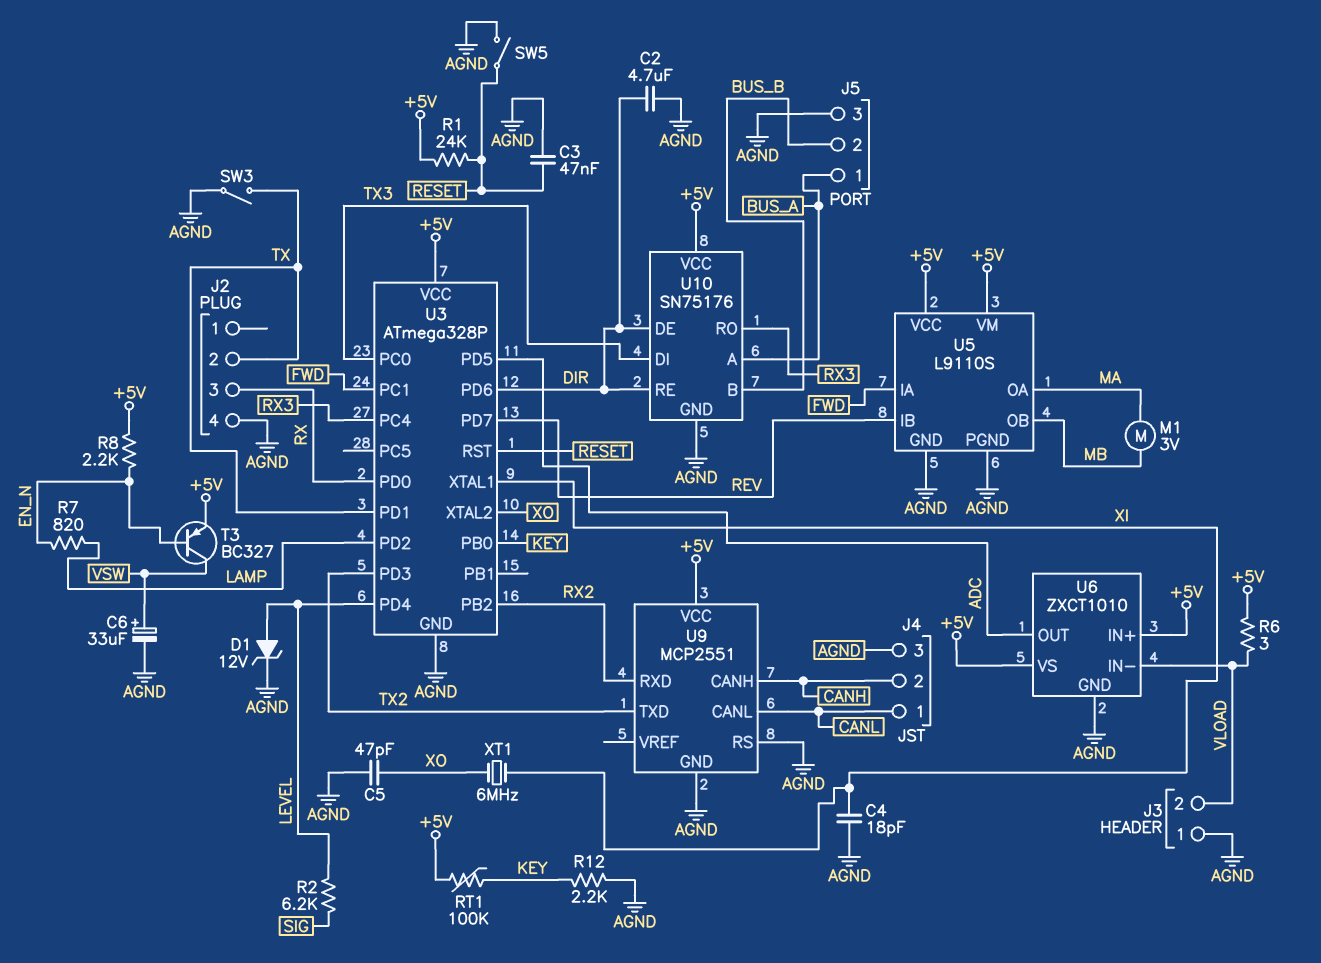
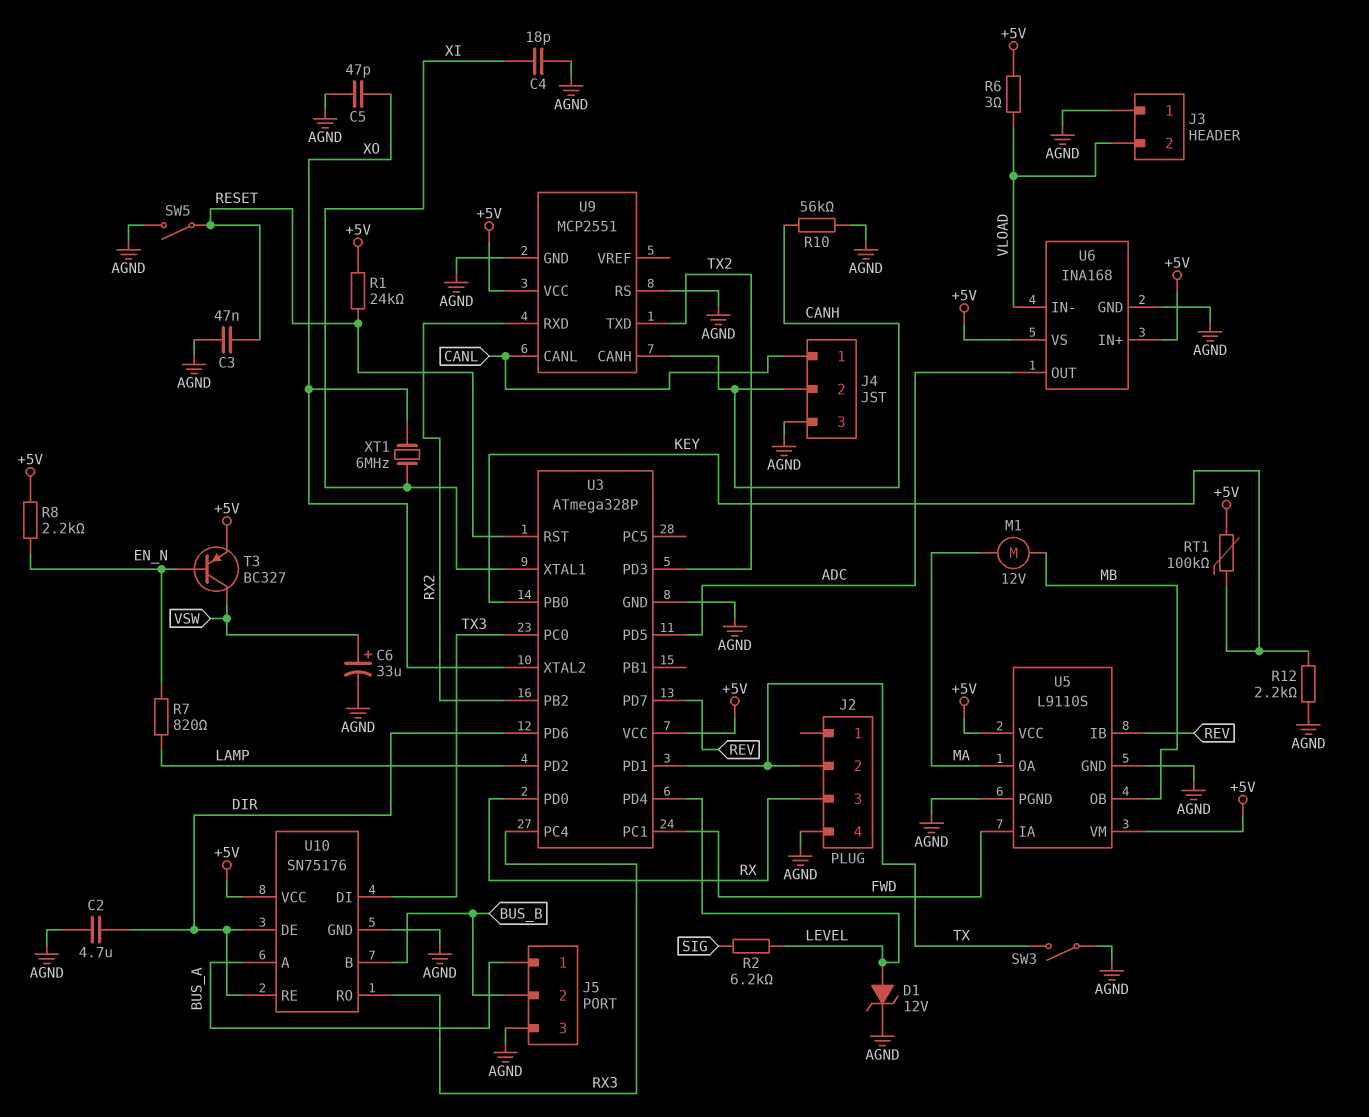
M1: motor 3V (MA, MB) -> motor 12V (MA, MB)
R10: none -> 56k (AGND, CANH)
U6: ZXCT1010 -> INA168

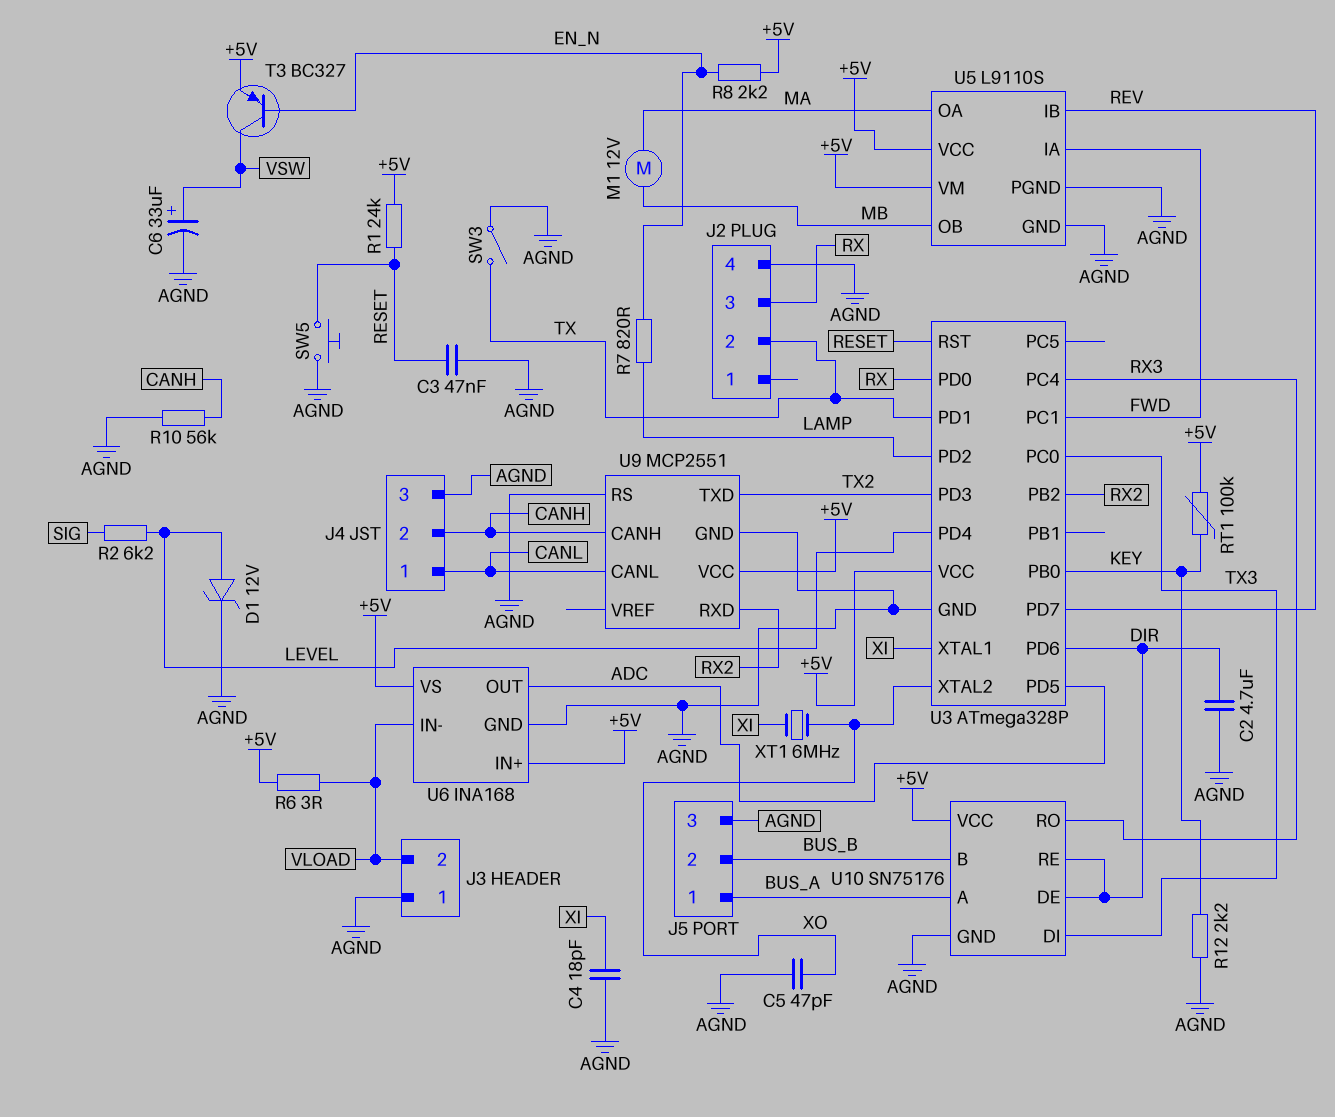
SW5: switch (AGND, RESET) -> button (AGND, RESET)

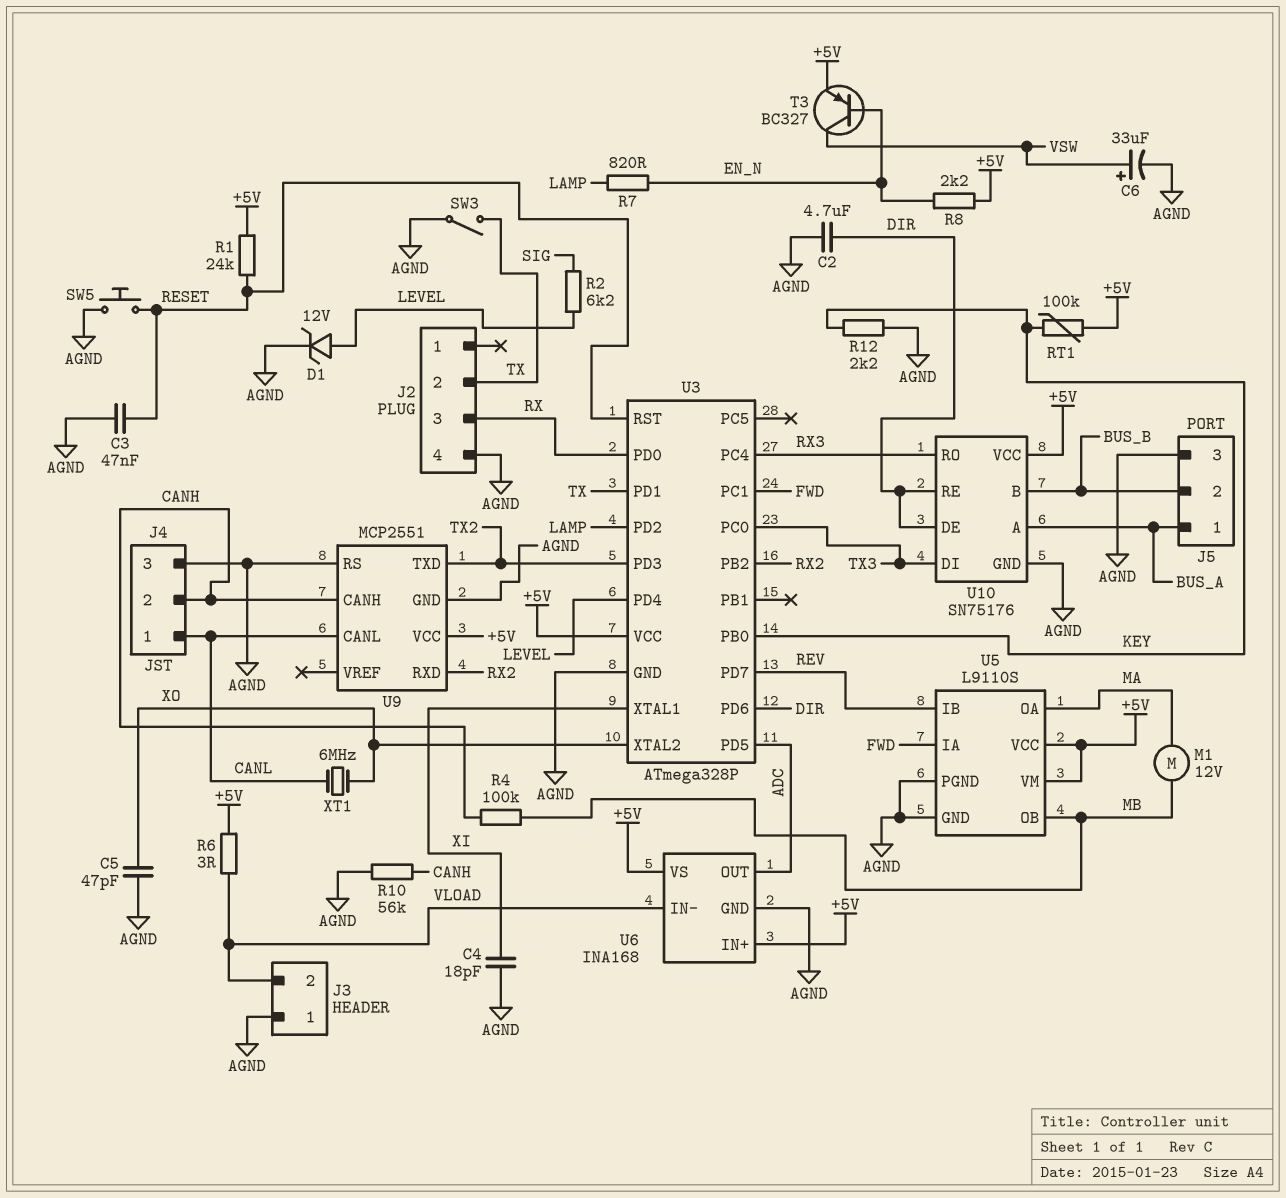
R4: none -> 100k (CANH, MB)
XT1: 6MHz (XI, XO) -> 6MHz (CANL, XO)

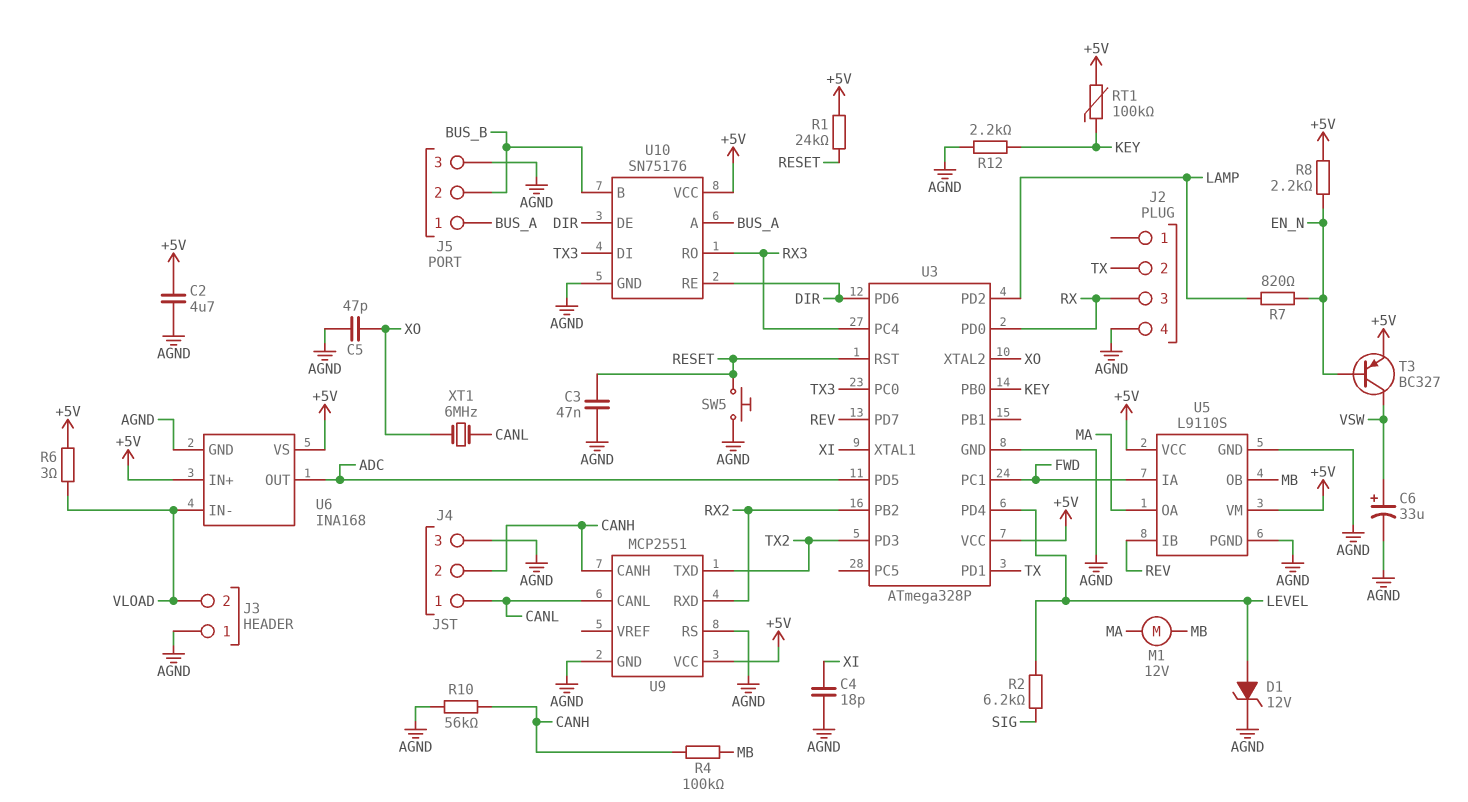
C2: 4.7uF (AGND, DIR) -> 4.7uF (+5V, AGND)
SW3: switch (AGND, TX) -> none

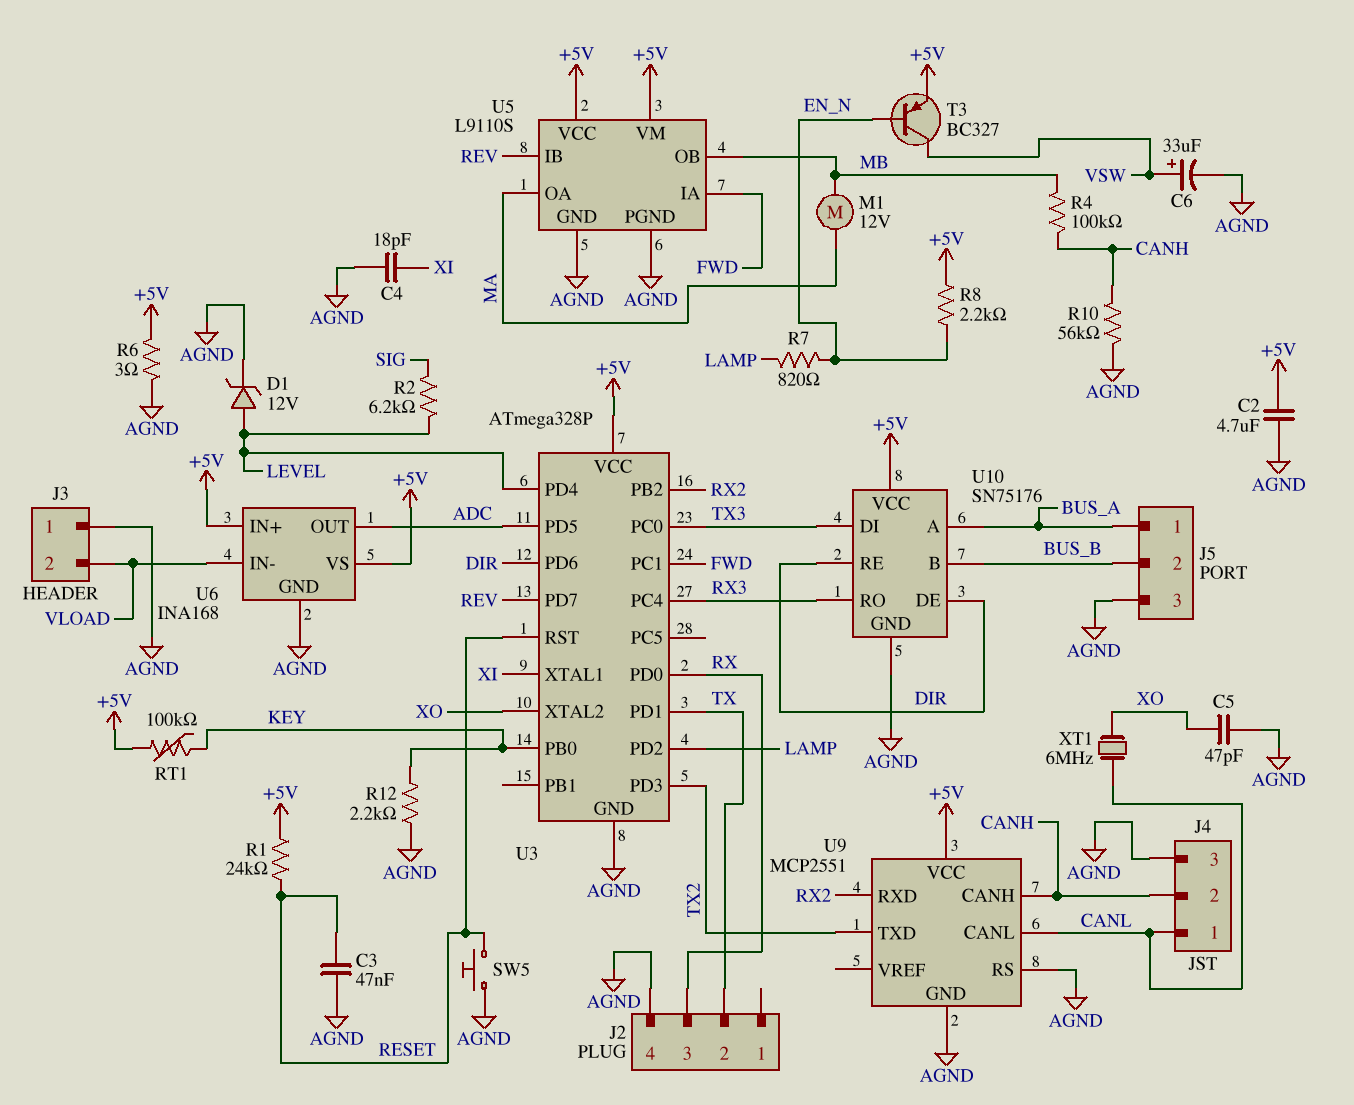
R6: 3 (+5V, VLOAD) -> 3 (+5V, AGND)

